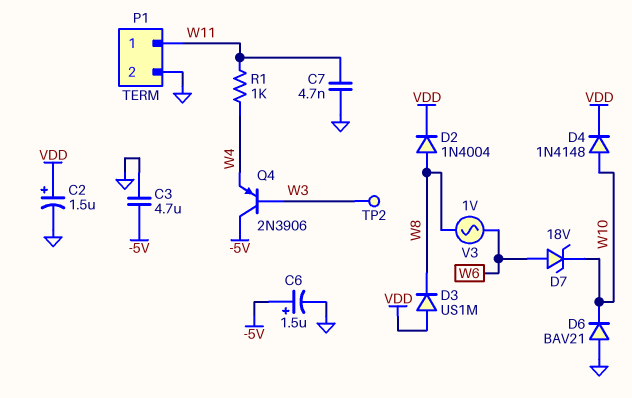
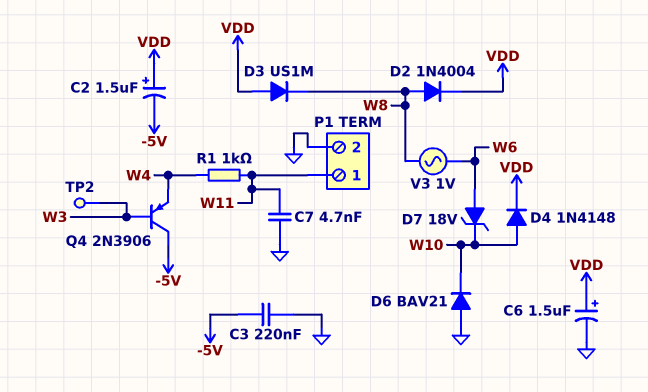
C2: 1.5uF (plus VDD, minus GND) -> 1.5uF (plus VDD, minus -5V)
C3: 4.7uF (-5V, GND) -> 220nF (-5V, GND)
C6: 1.5uF (plus -5V, minus GND) -> 1.5uF (plus VDD, minus GND)

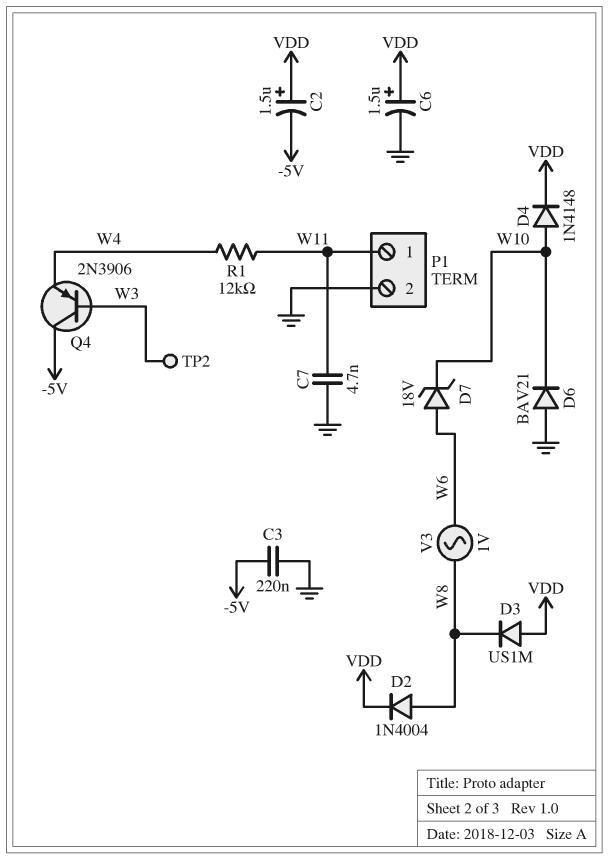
R1: 1k (W4, W11) -> 12k (W4, W11)

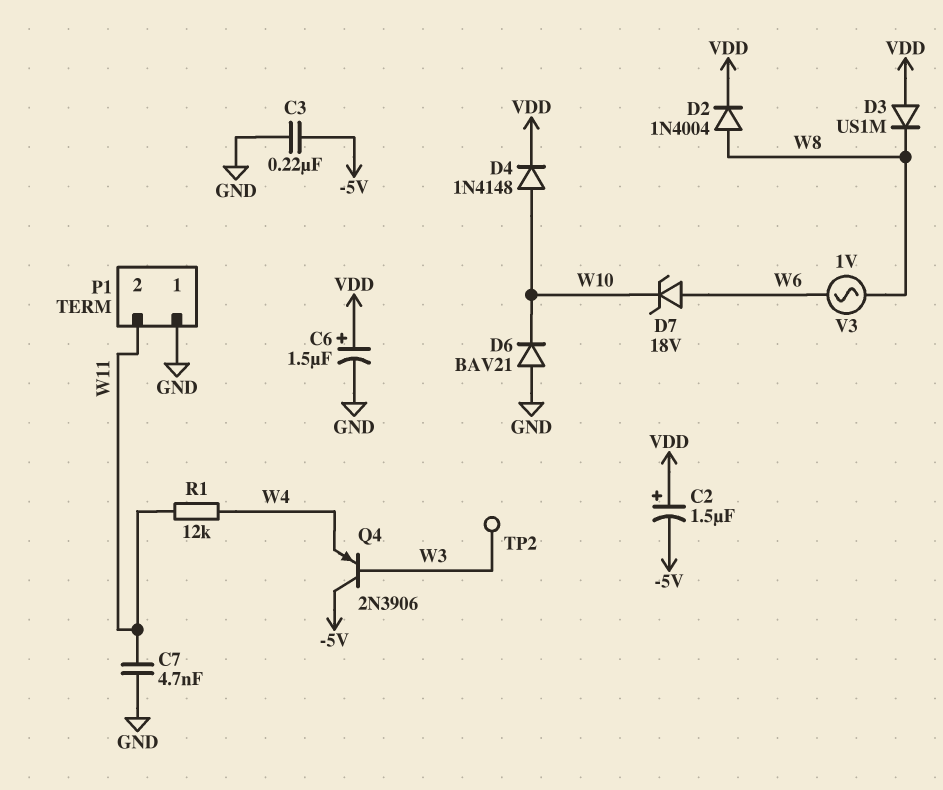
P1 pin 1: W11 -> GND
P1 pin 2: GND -> W11

